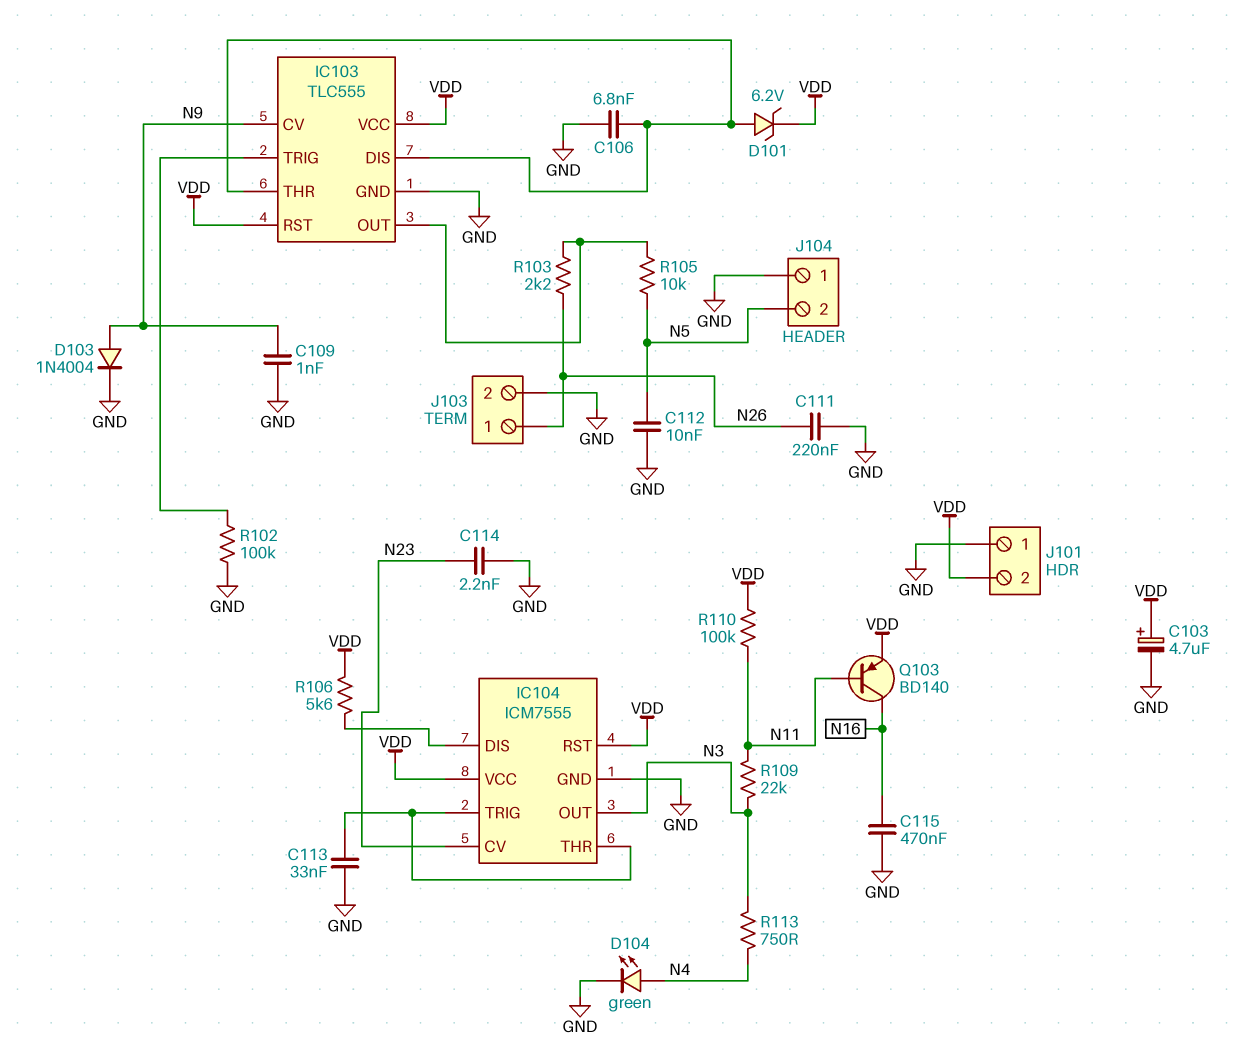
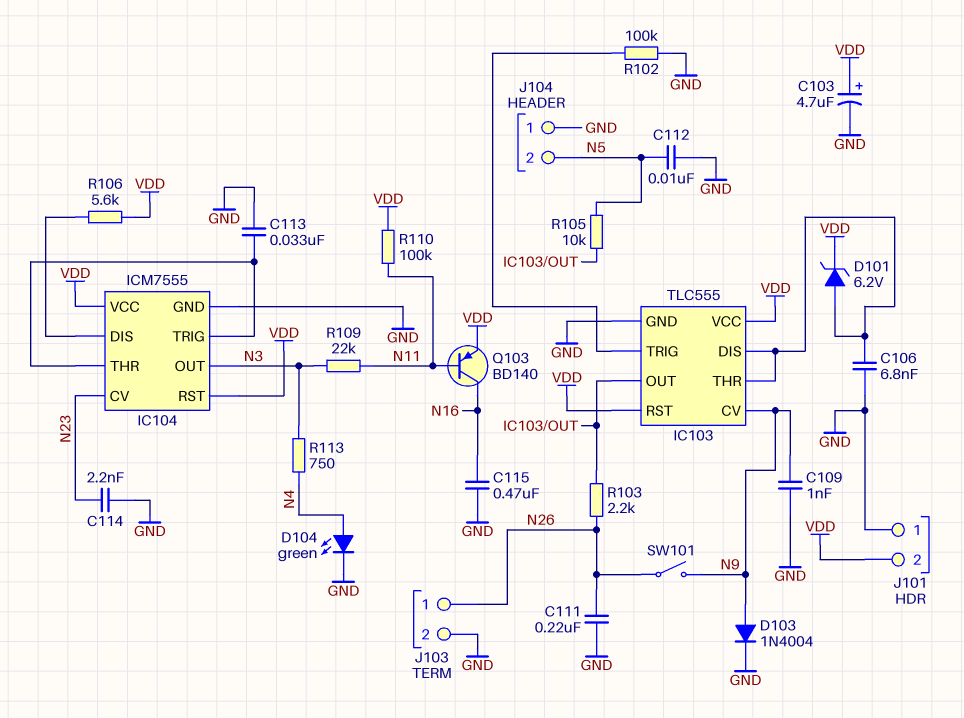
SW101: none -> switch (N9, N26)

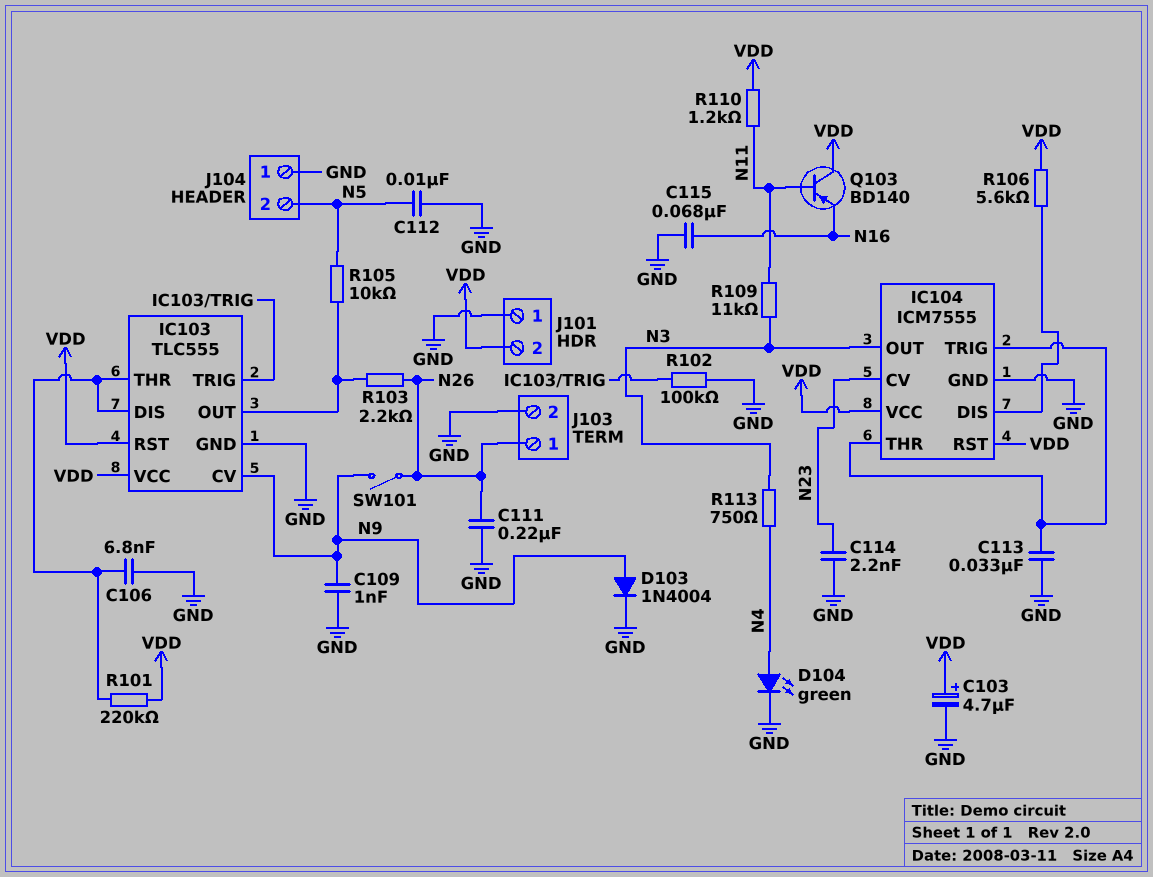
C115: 470nF (GND, N16) -> 68nF (GND, N16)
D101: zener 6.2V (A IC103/DIS, K VDD) -> none
Q103: PNP BD140 (B N11, C N16, E VDD) -> PNP BD140 (B N11, C VDD, E N16)
R101: none -> 220k (IC103/DIS, VDD)
R109: 22k (N3, N11) -> 11k (N3, N11)
R110: 100k (N11, VDD) -> 1.2k (N11, VDD)

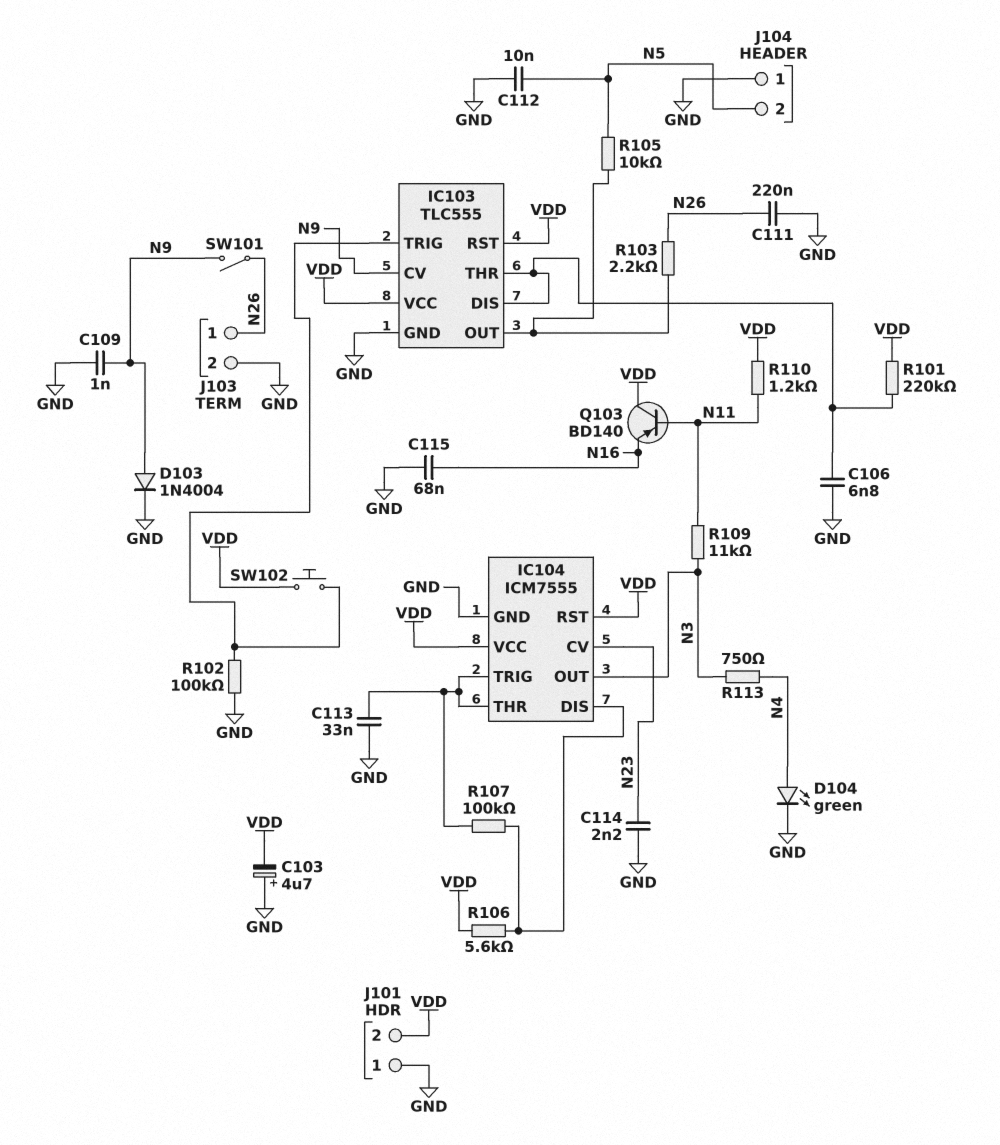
C103: 4.7uF (plus VDD, minus GND) -> 4.7uF (plus GND, minus VDD)
R107: none -> 100k (IC104/DIS, IC104/THR)
SW102: none -> button (IC103/TRIG, VDD)

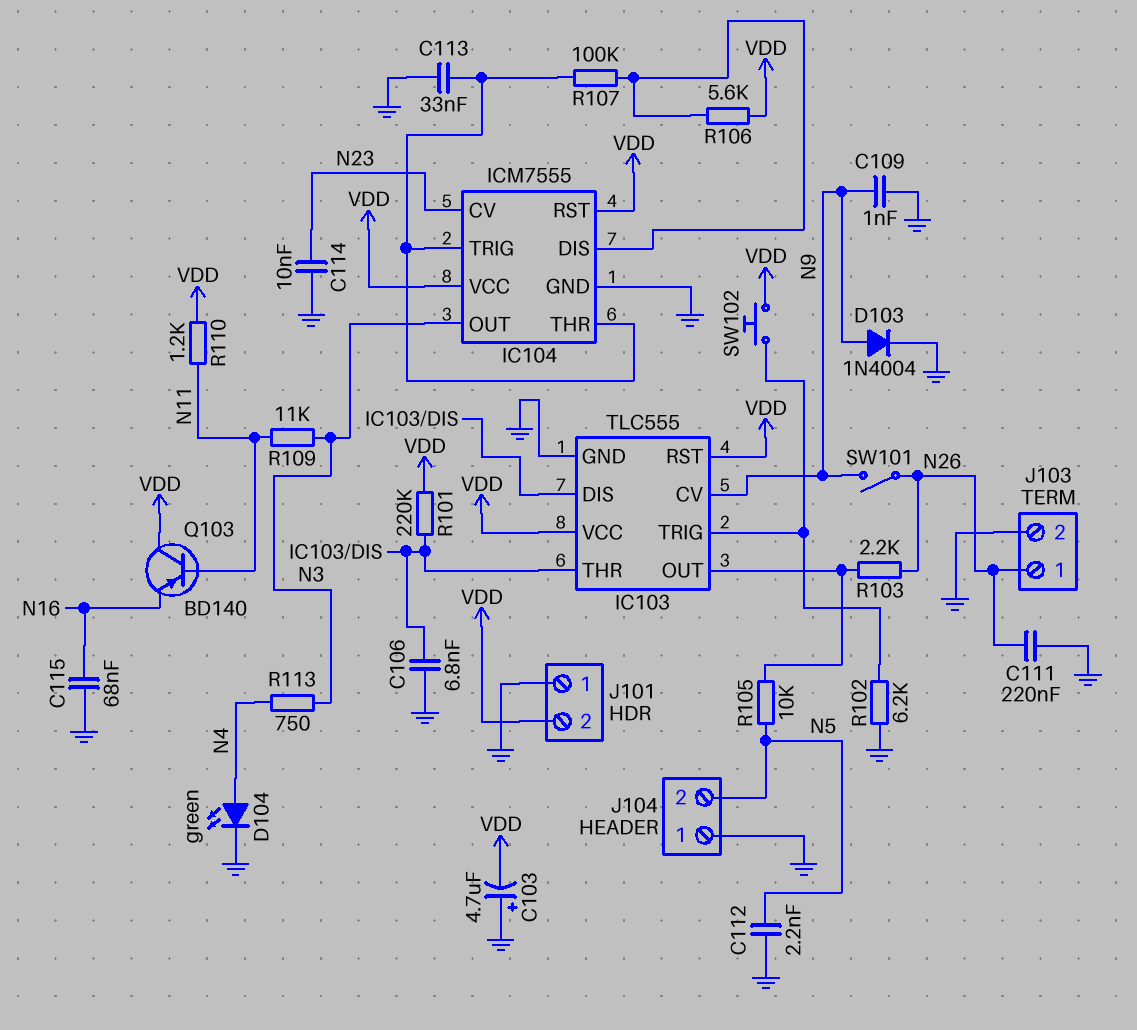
C112: 10nF (GND, N5) -> 2.2nF (GND, N5)
C114: 2.2nF (GND, N23) -> 10nF (GND, N23)
R102: 100k (GND, IC103/TRIG) -> 6.2k (GND, IC103/TRIG)

